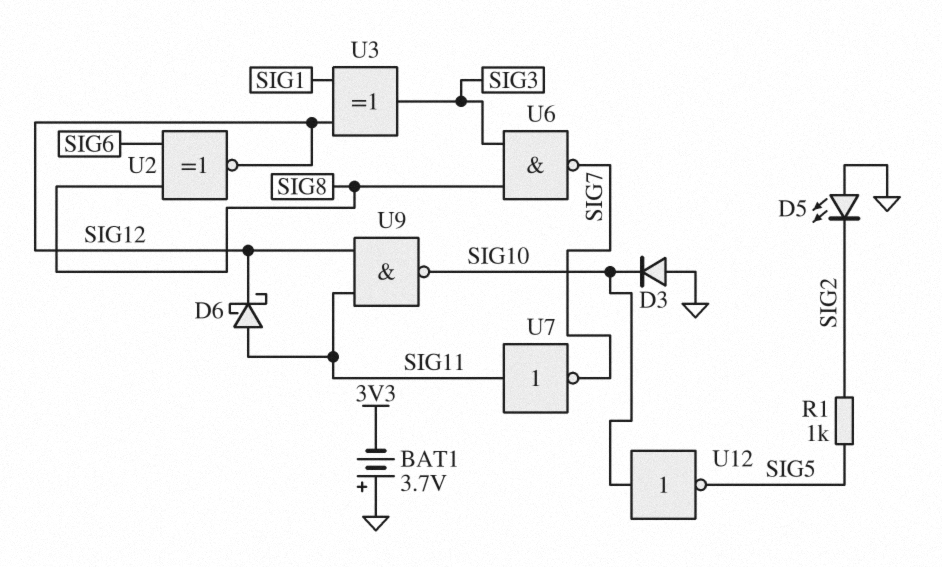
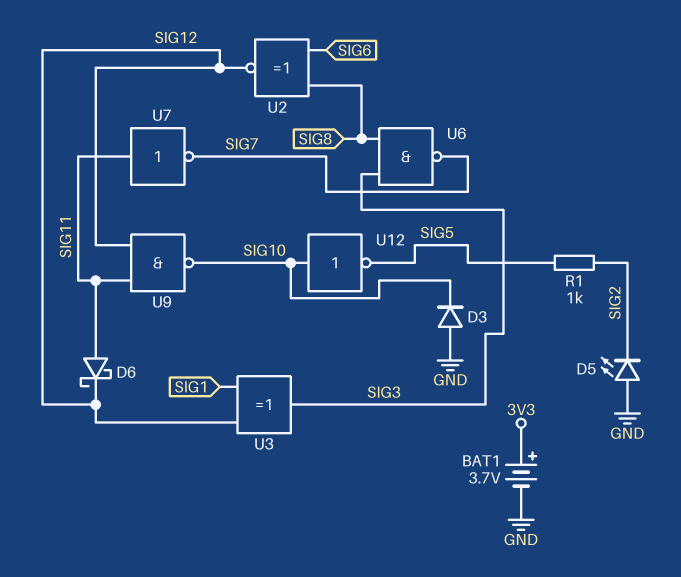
BAT1: 3.7V (plus GND, minus 3V3) -> 3.7V (plus 3V3, minus GND)

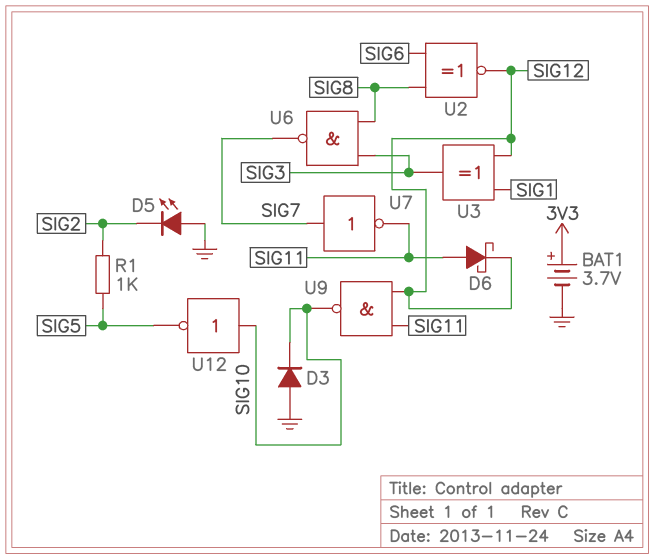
U7: NOT (in SIG11, out SIG7) -> NOT (in SIG7, out SIG11)

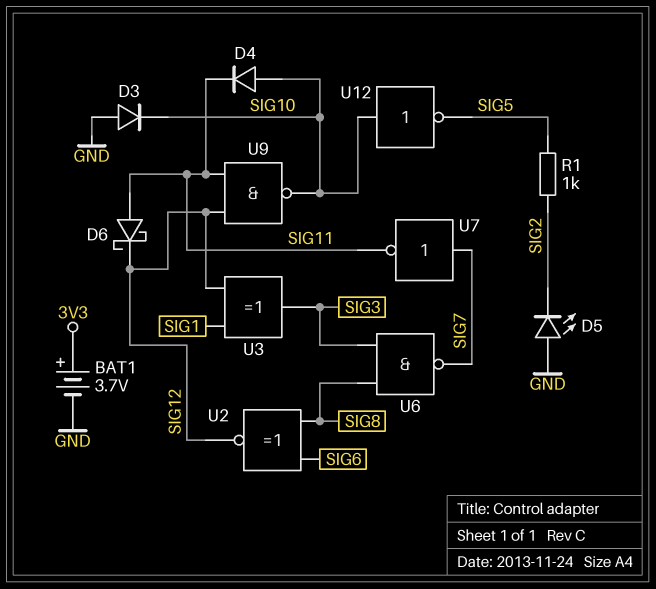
D4: none -> diode (A SIG10, K SIG11)

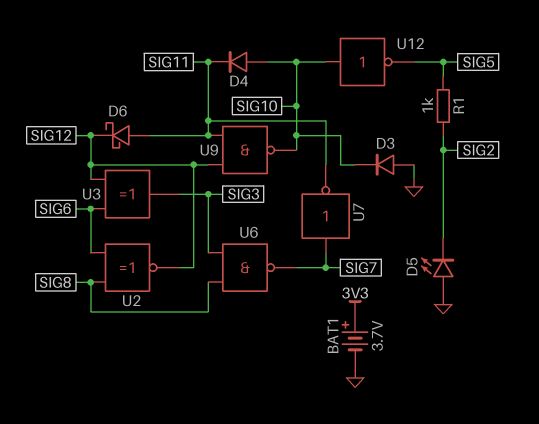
U3: XOR (in SIG1, in SIG12, out SIG3) -> XOR (in SIG6, in SIG12, out SIG3)

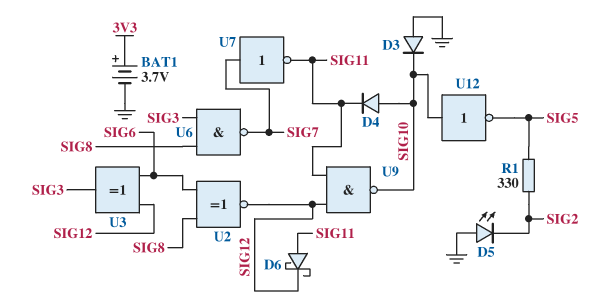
R1: 1k (SIG2, SIG5) -> 330 (SIG2, SIG5)

